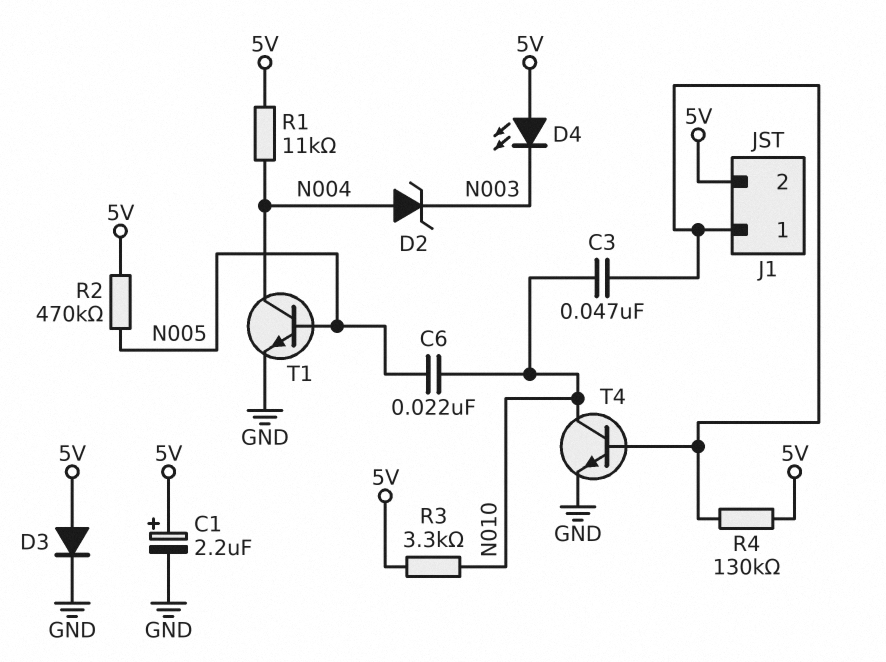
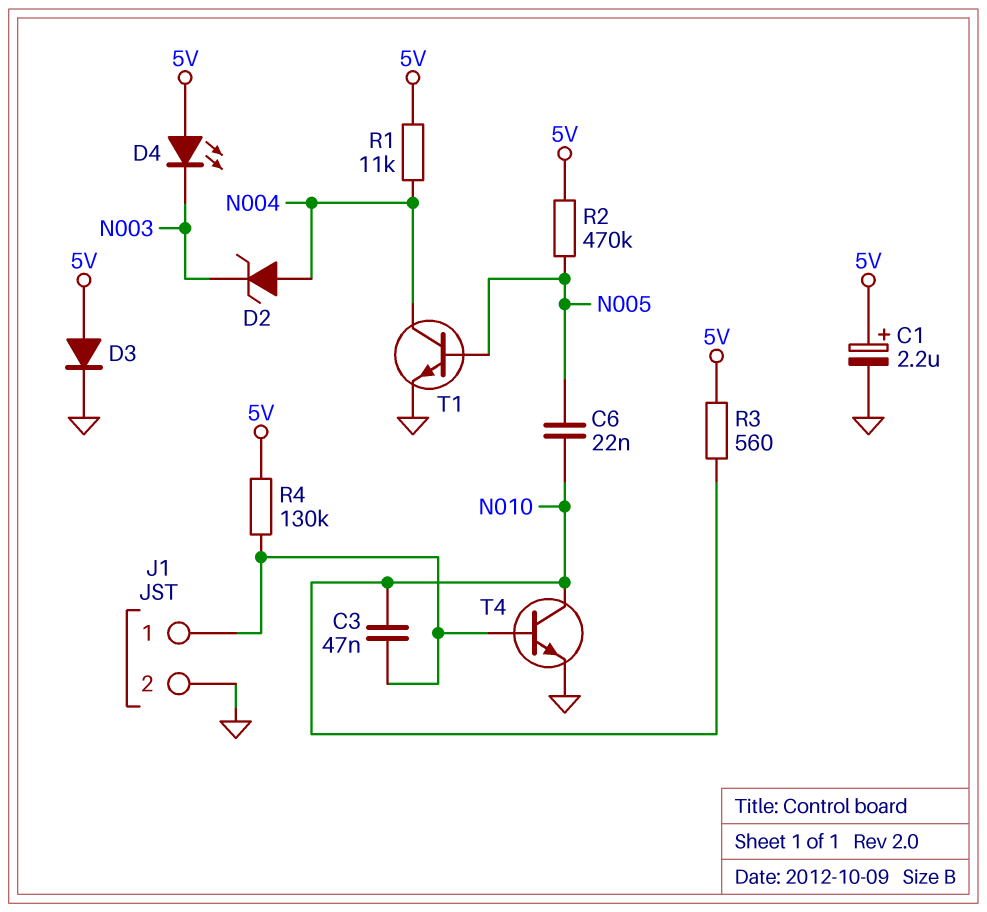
J1 pin 2: 5V -> GND
R3: 3.3k (5V, N010) -> 560 (5V, N010)

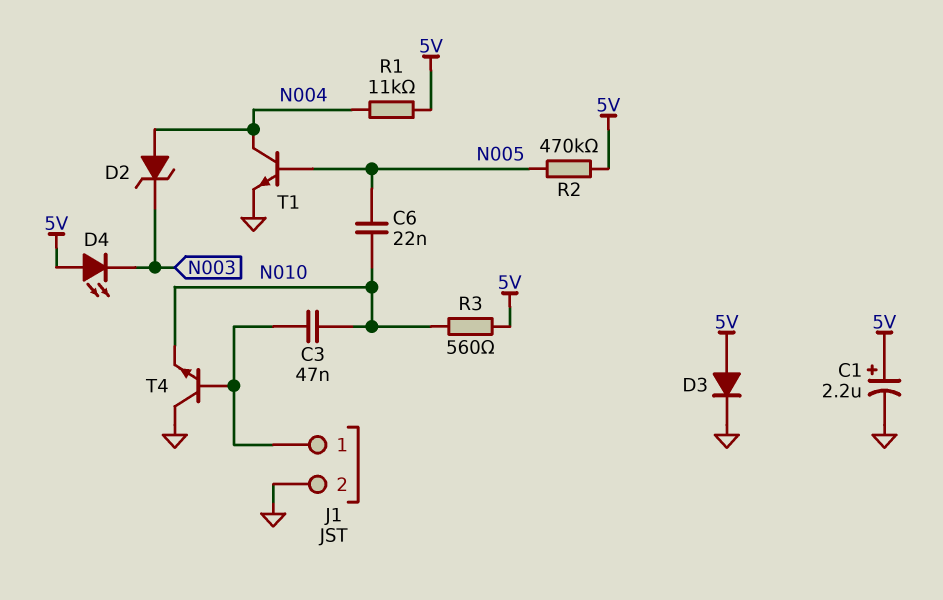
R4: 130k (5V, J1/1) -> none
T4: NPN (B J1/1, C N010, E GND) -> NPN (B J1/1, C GND, E N010)

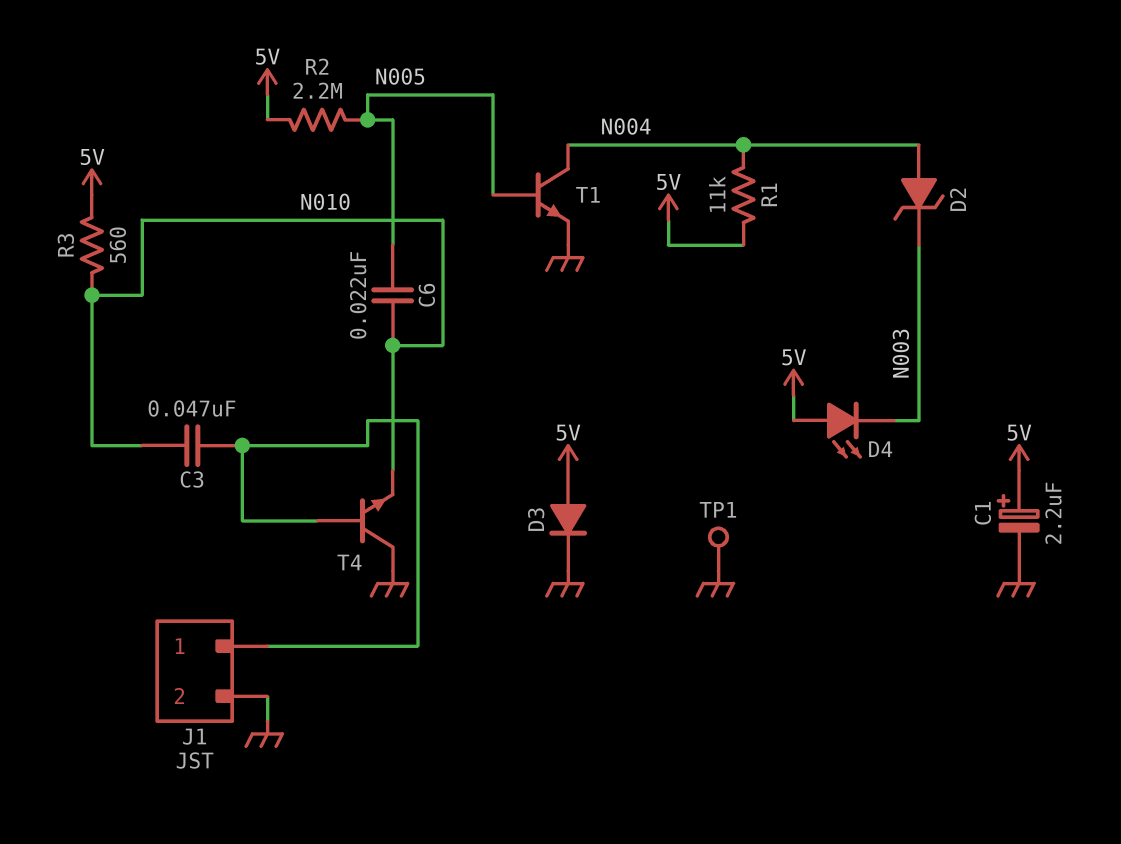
R2: 470k (5V, N005) -> 2.2M (5V, N005)
TP1: none -> test point (GND)

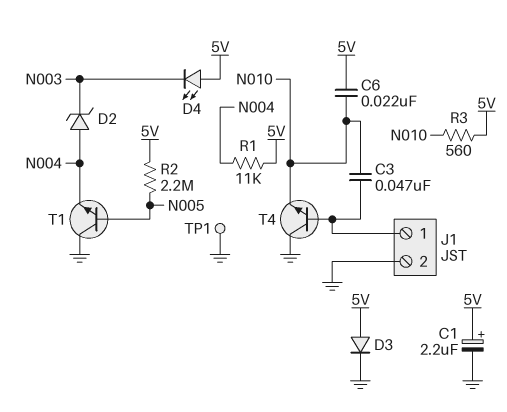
C6: 22nF (N005, N010) -> 22nF (5V, N010)
T1: NPN (B N005, C N004, E GND) -> NPN (B N005, C GND, E N004)

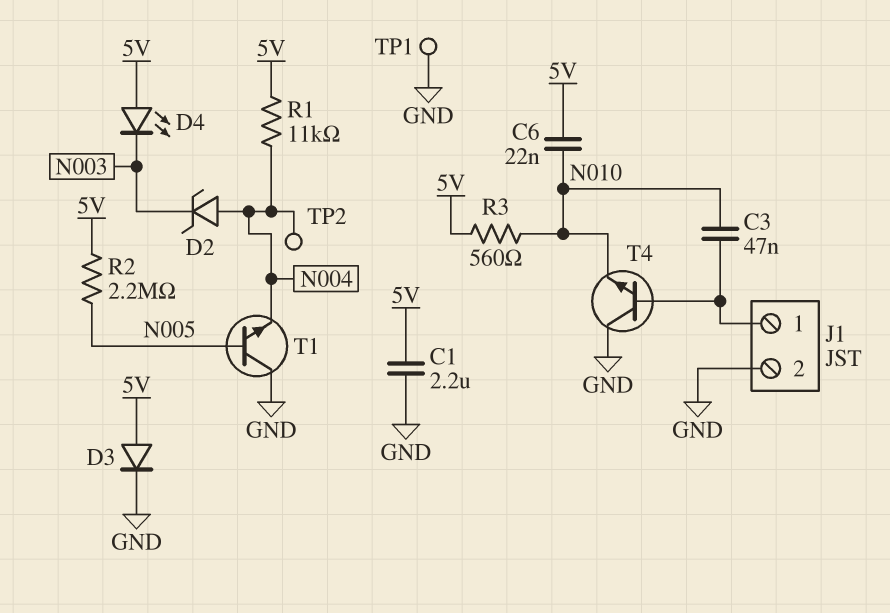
C1: 2.2uF (plus 5V, minus GND) -> 2.2uF (5V, GND)
TP2: none -> test point (N004)

